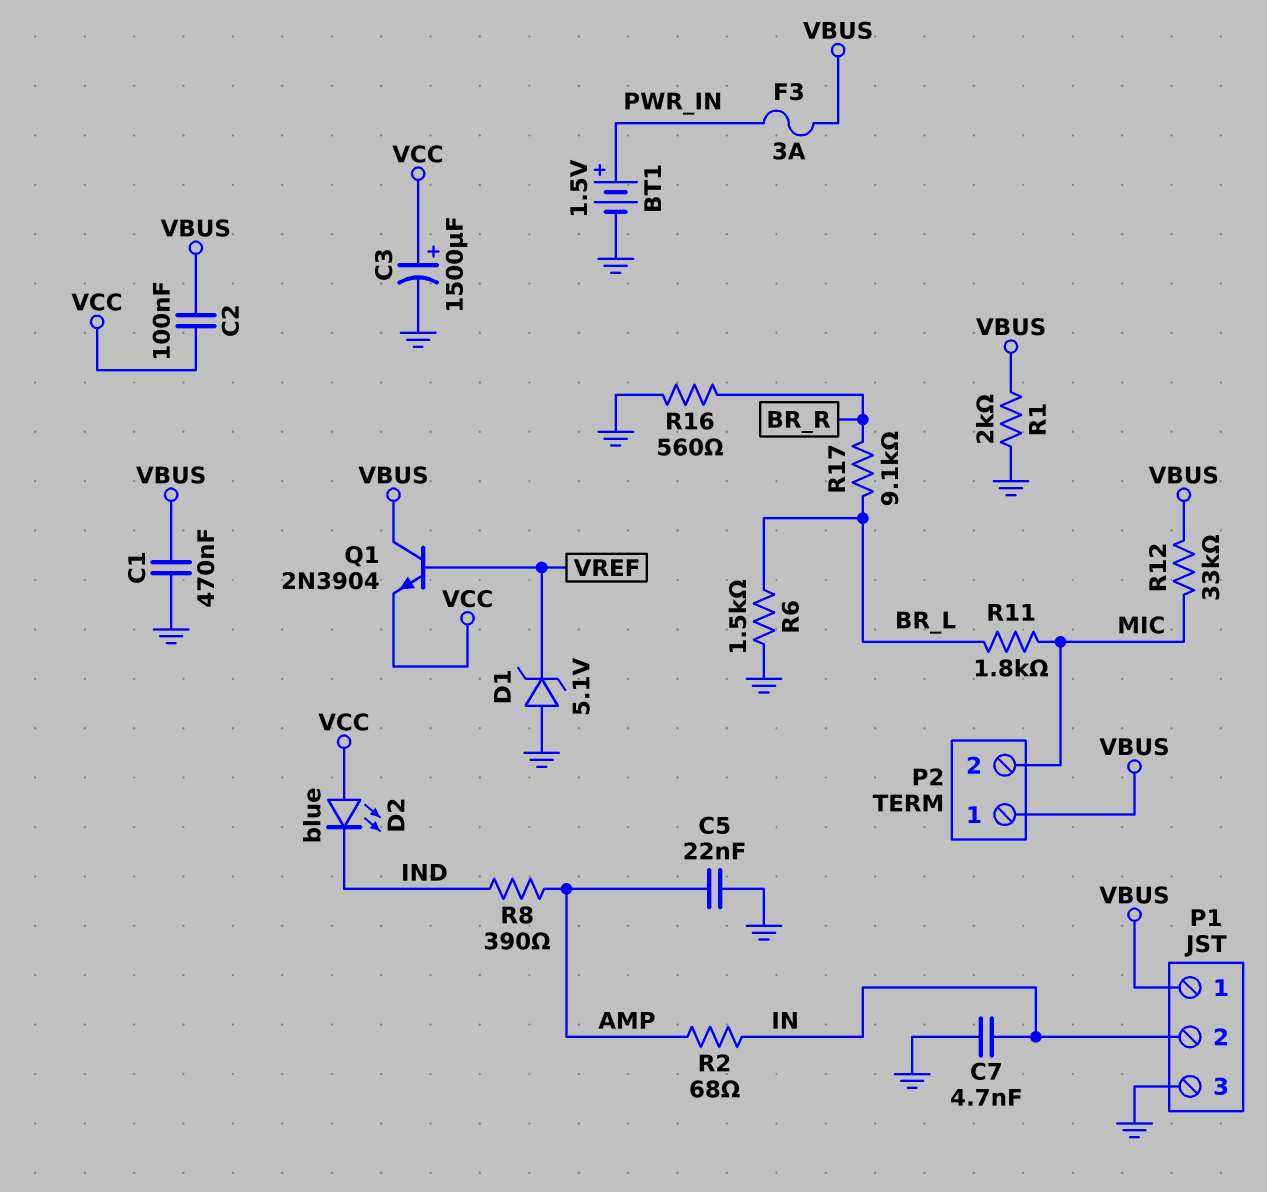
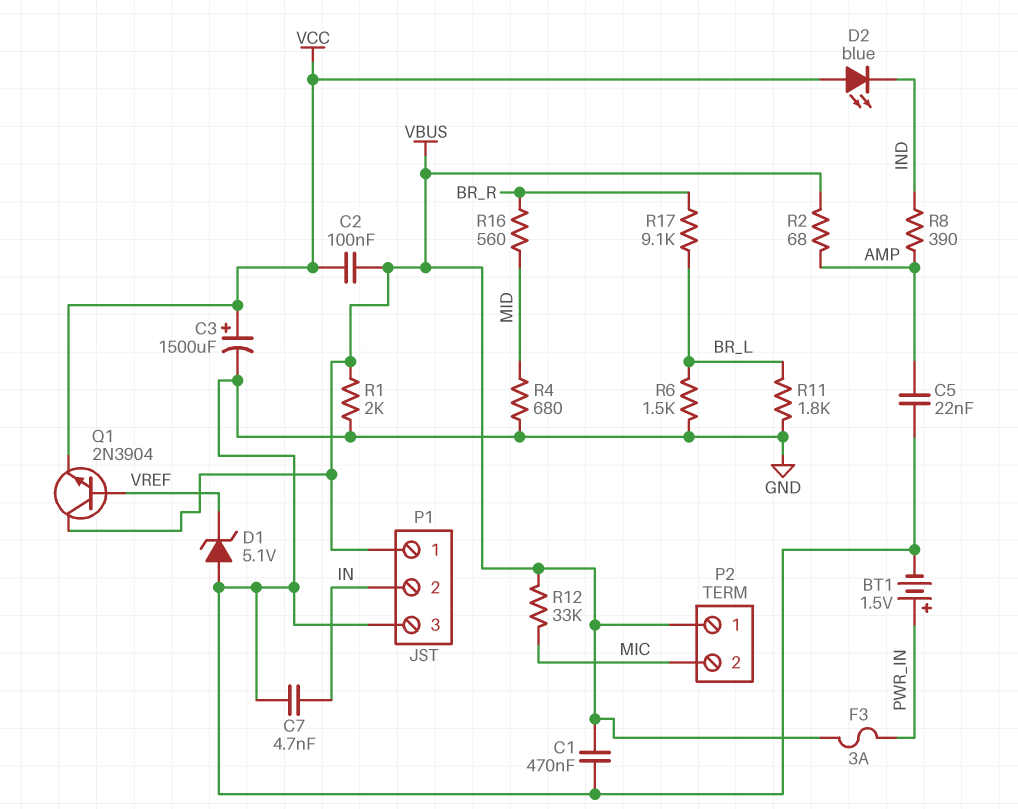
R2: 68 (AMP, IN) -> 68 (AMP, VBUS)
R4: none -> 680 (GND, MID)
R11: 1.8k (BR_L, MIC) -> 1.8k (BR_L, GND)
R16: 560 (BR_R, GND) -> 560 (BR_R, MID)

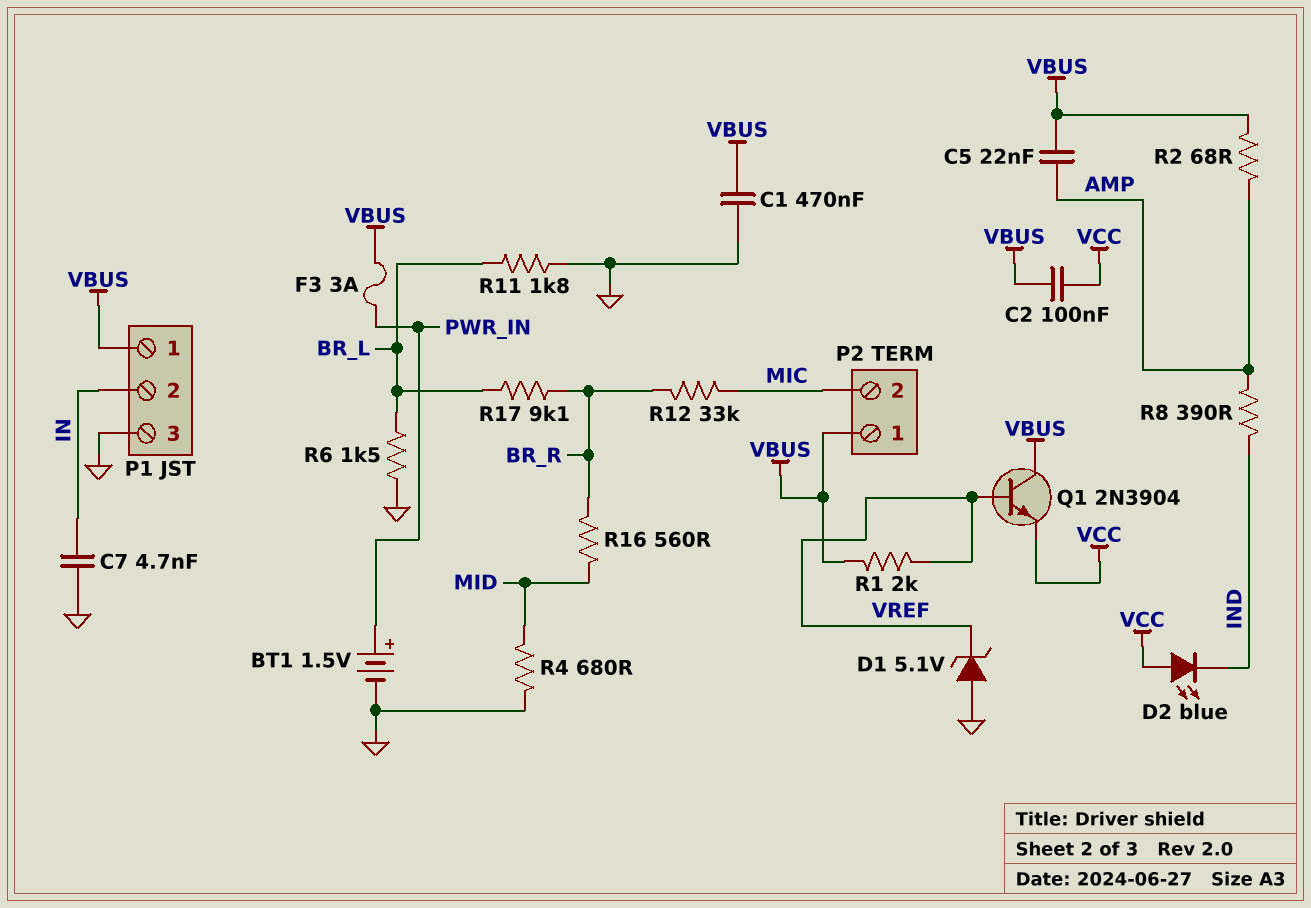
C3: 1500uF (plus VCC, minus GND) -> none
C5: 22nF (AMP, GND) -> 22nF (AMP, VBUS)
R1: 2k (GND, VBUS) -> 2k (VBUS, VREF)
R12: 33k (MIC, VBUS) -> 33k (BR_R, MIC)

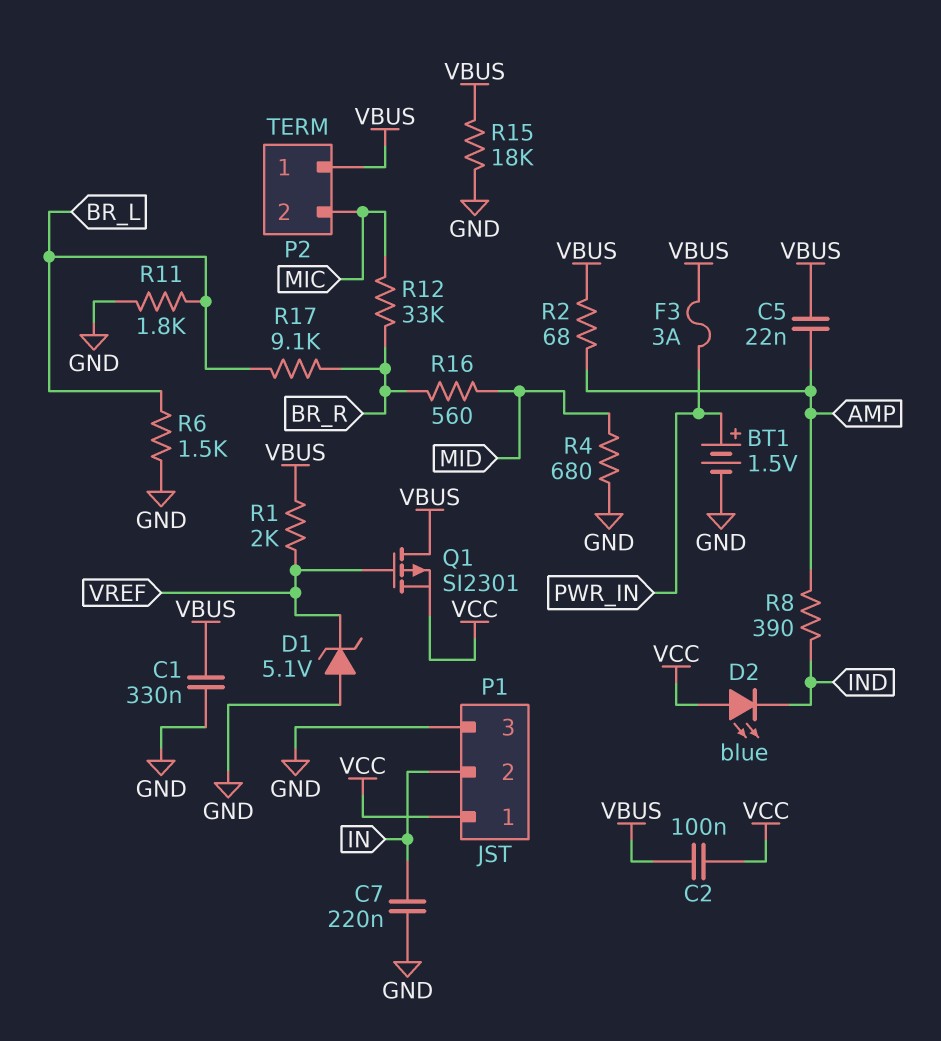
C1: 470nF (GND, VBUS) -> 330nF (GND, VBUS)
C7: 4.7nF (GND, IN) -> 220nF (GND, IN)
P1 pin 1: VBUS -> VCC
Q1: NPN 2N3904 (B VREF, C VBUS, E VCC) -> PMOS SI2301 (G VREF, D VBUS, S VCC)
R15: none -> 18k (GND, VBUS)

